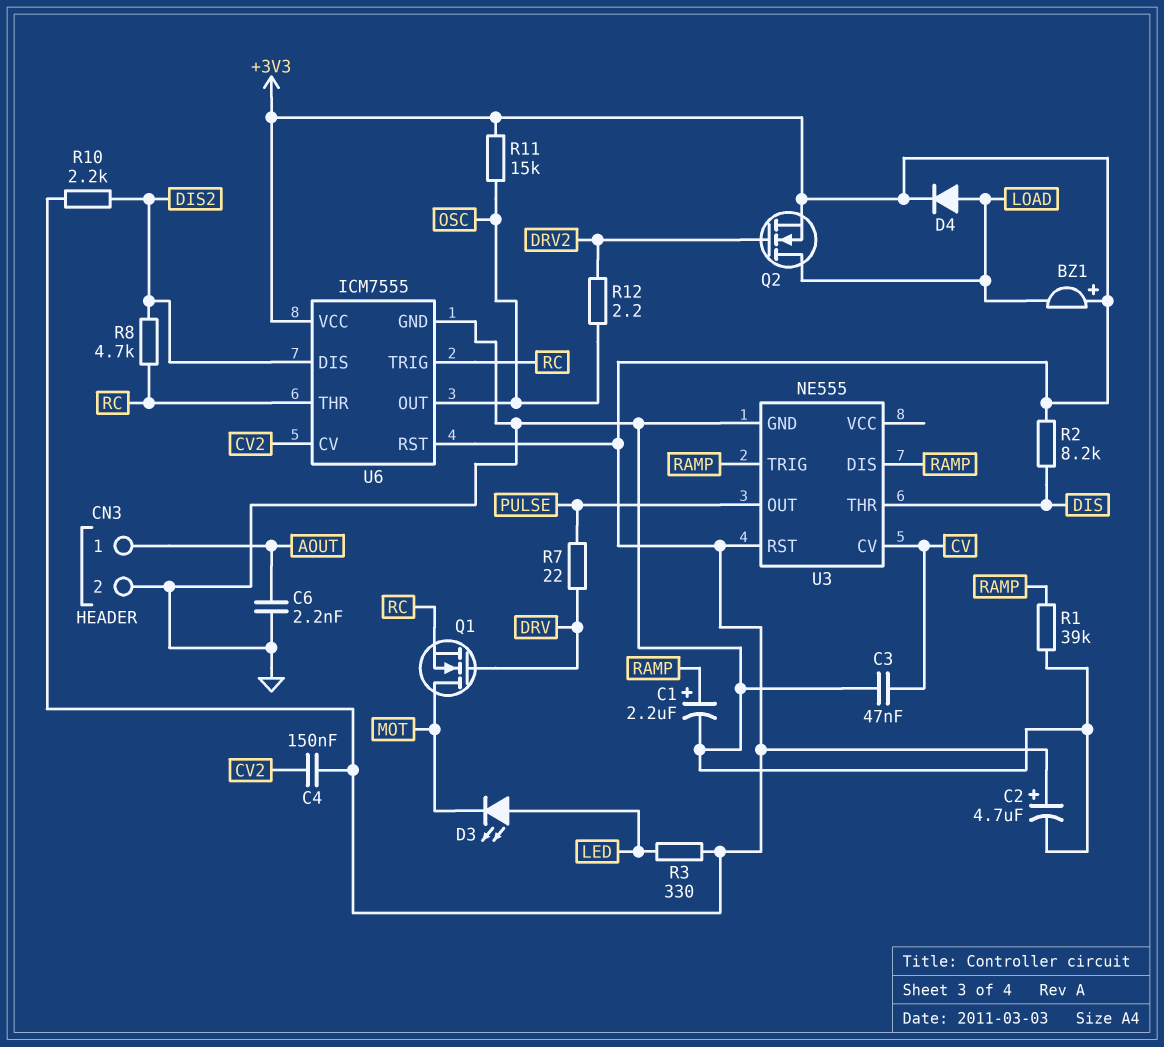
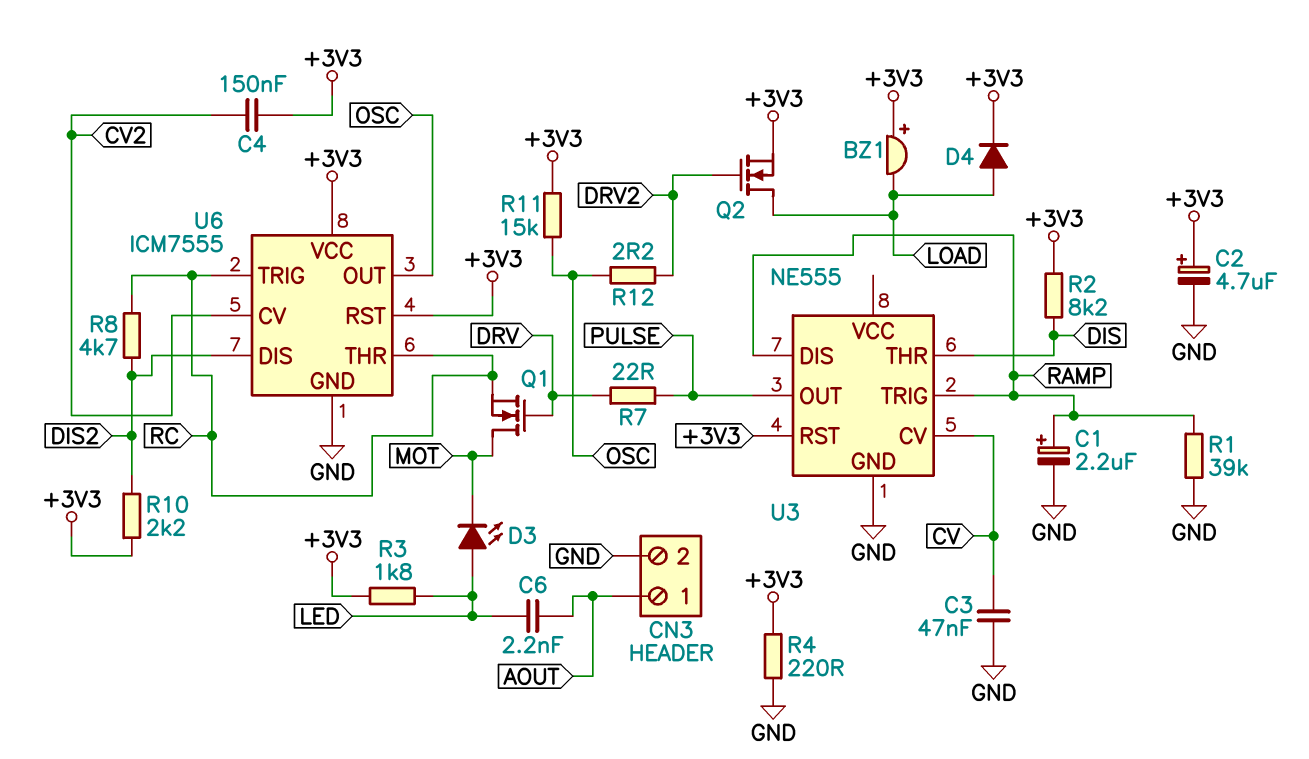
C6: 2.2nF (AOUT, GND) -> 2.2nF (AOUT, LED)
R3: 330 (+3V3, LED) -> 1.8k (+3V3, LED)
R4: none -> 220 (+3V3, GND)

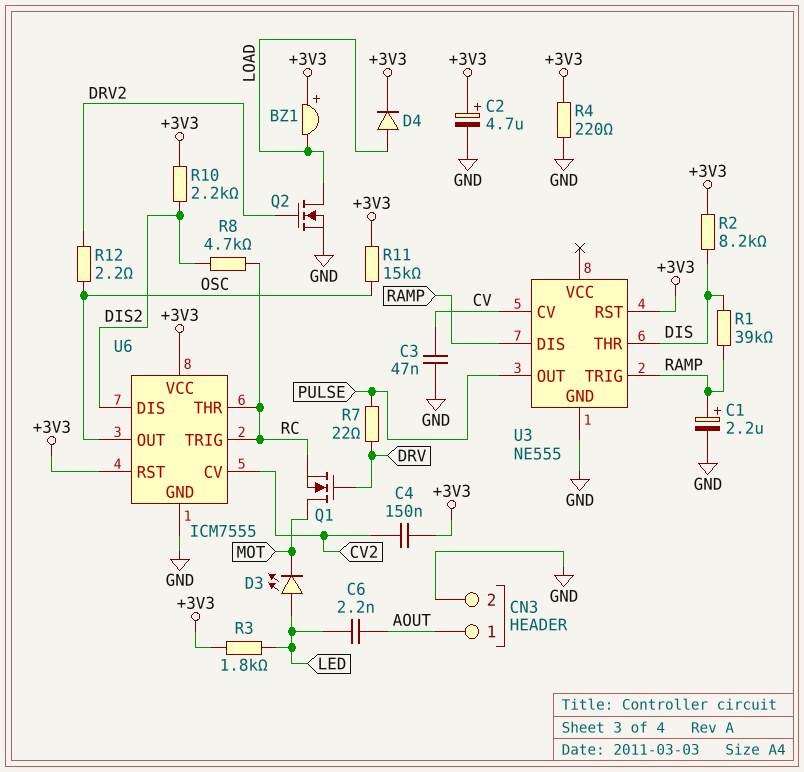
Q2: NMOS (G DRV2, D LOAD, S +3V3) -> NMOS (G DRV2, D LOAD, S GND)
R1: 39k (GND, RAMP) -> 39k (DIS, RAMP)

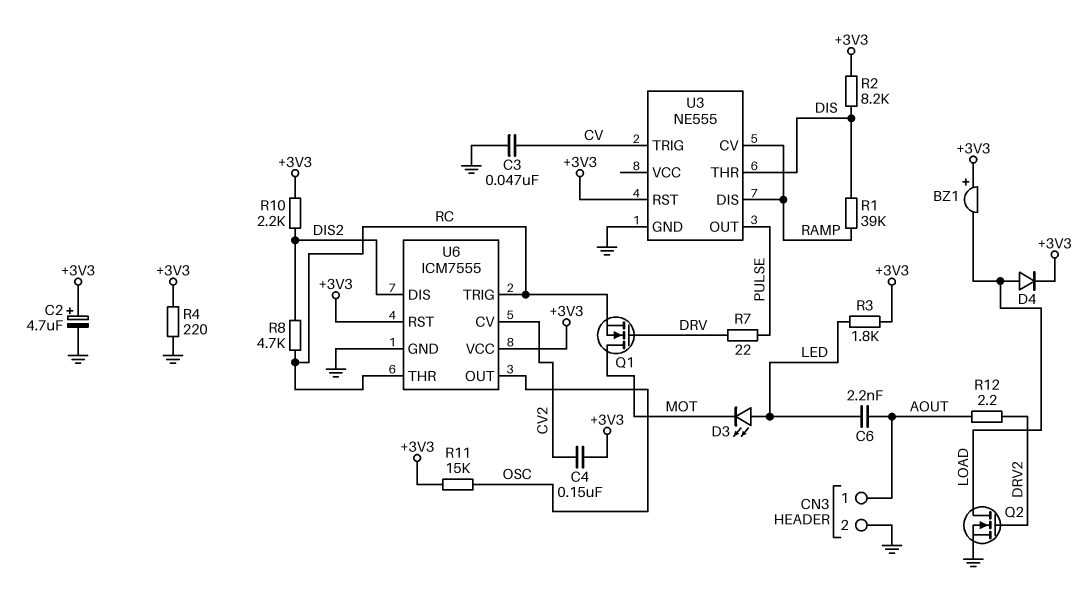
C1: 2.2uF (plus RAMP, minus GND) -> none
R12: 2.2 (DRV2, OSC) -> 2.2 (AOUT, DRV2)
U3 pin CV: CV -> RAMP
U3 pin TRIG: RAMP -> CV

